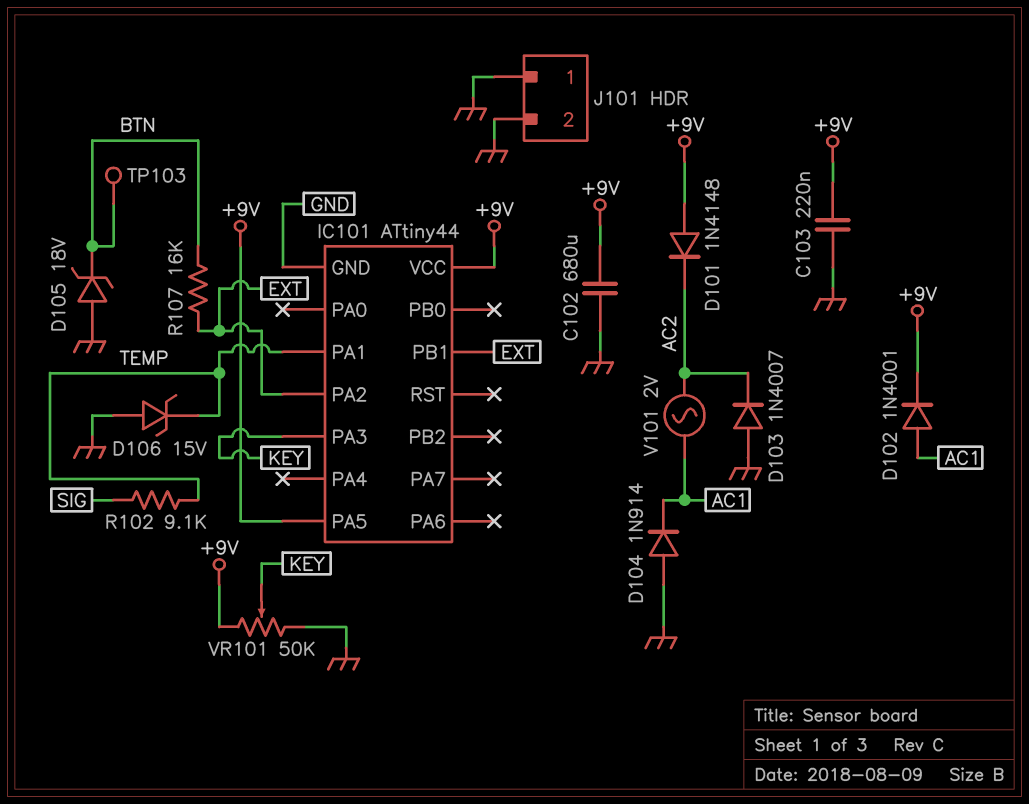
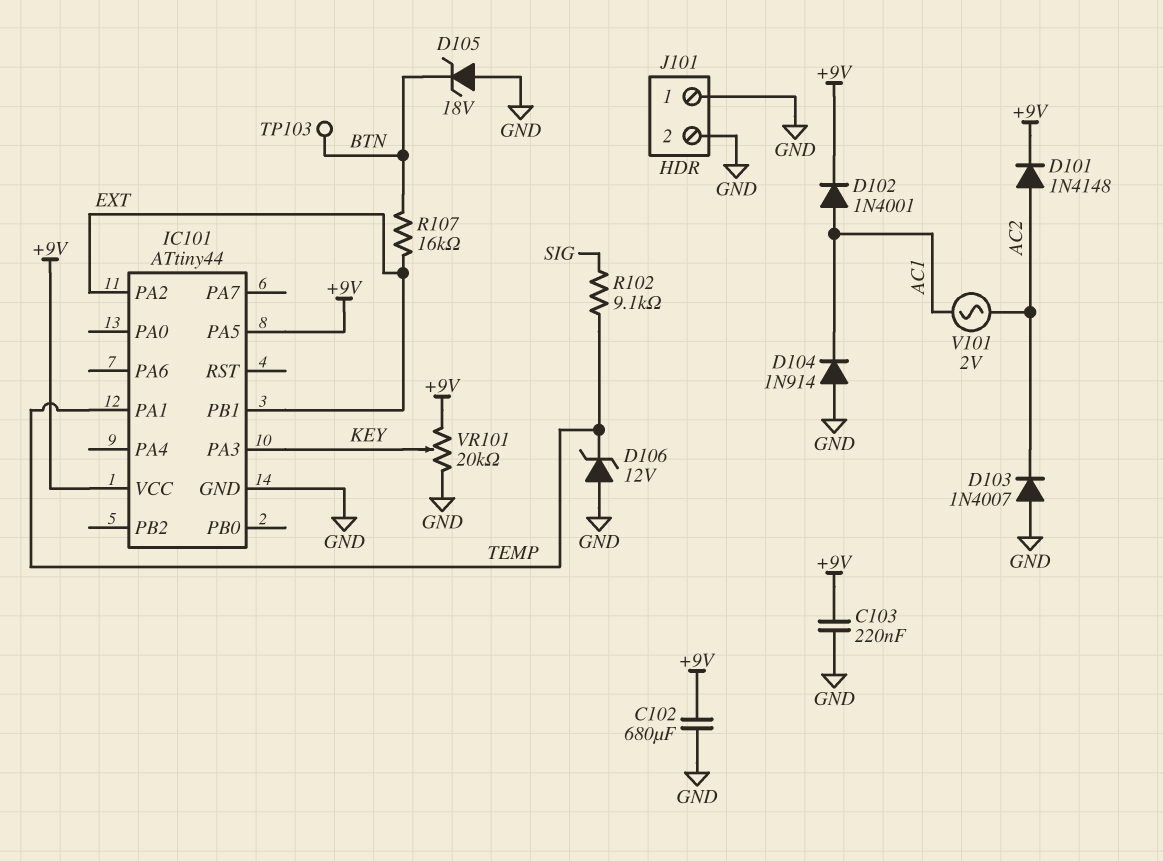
D101: diode 1N4148 (A +9V, K AC2) -> diode 1N4148 (A AC2, K +9V)
D106: zener 15V (A GND, K TEMP) -> zener 12V (A GND, K TEMP)
VR101: 50k (+9V, GND, wiper KEY) -> 20k (+9V, GND, wiper KEY)

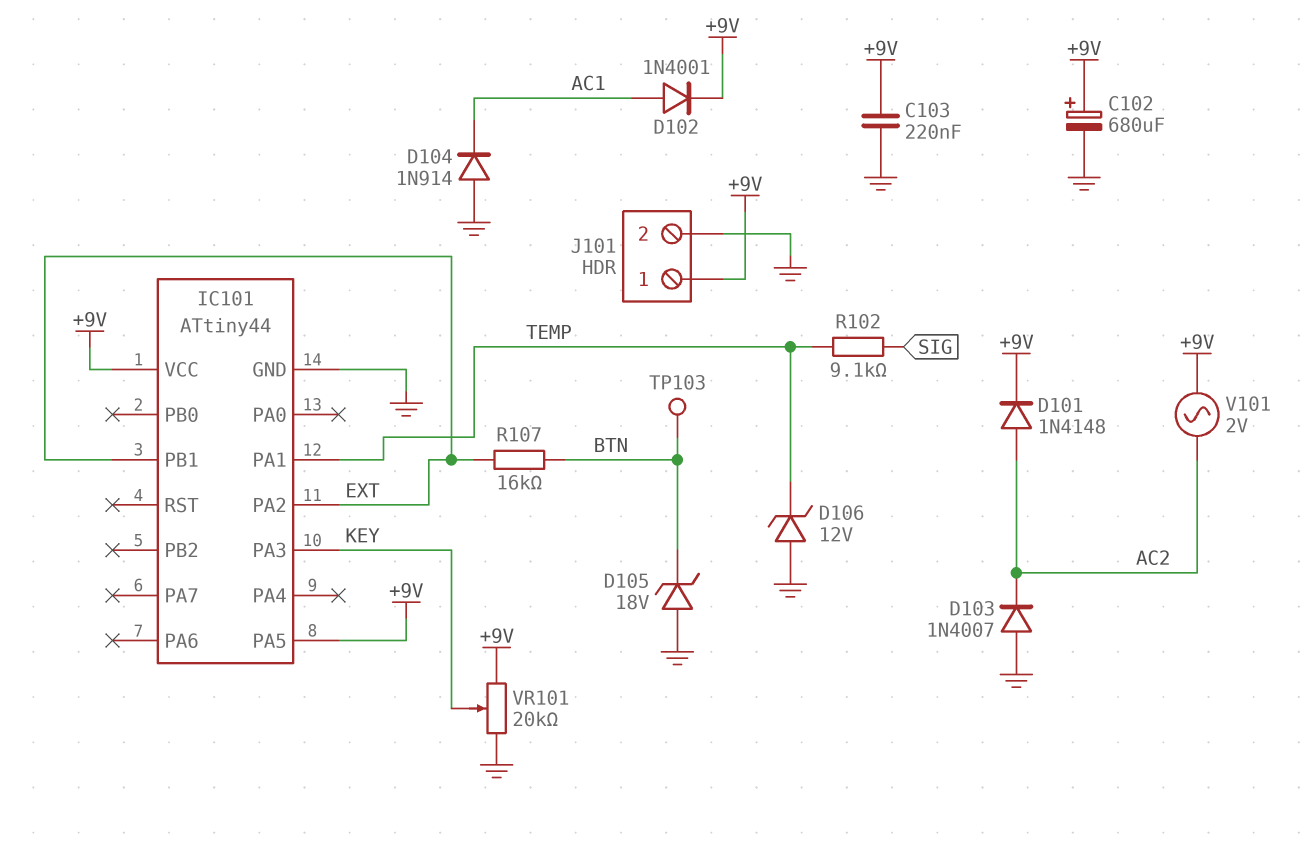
C102: 680uF (+9V, GND) -> 680uF (plus +9V, minus GND)
J101 pin 1: GND -> +9V
V101: AC 2V (AC1, AC2) -> AC 2V (+9V, AC2)

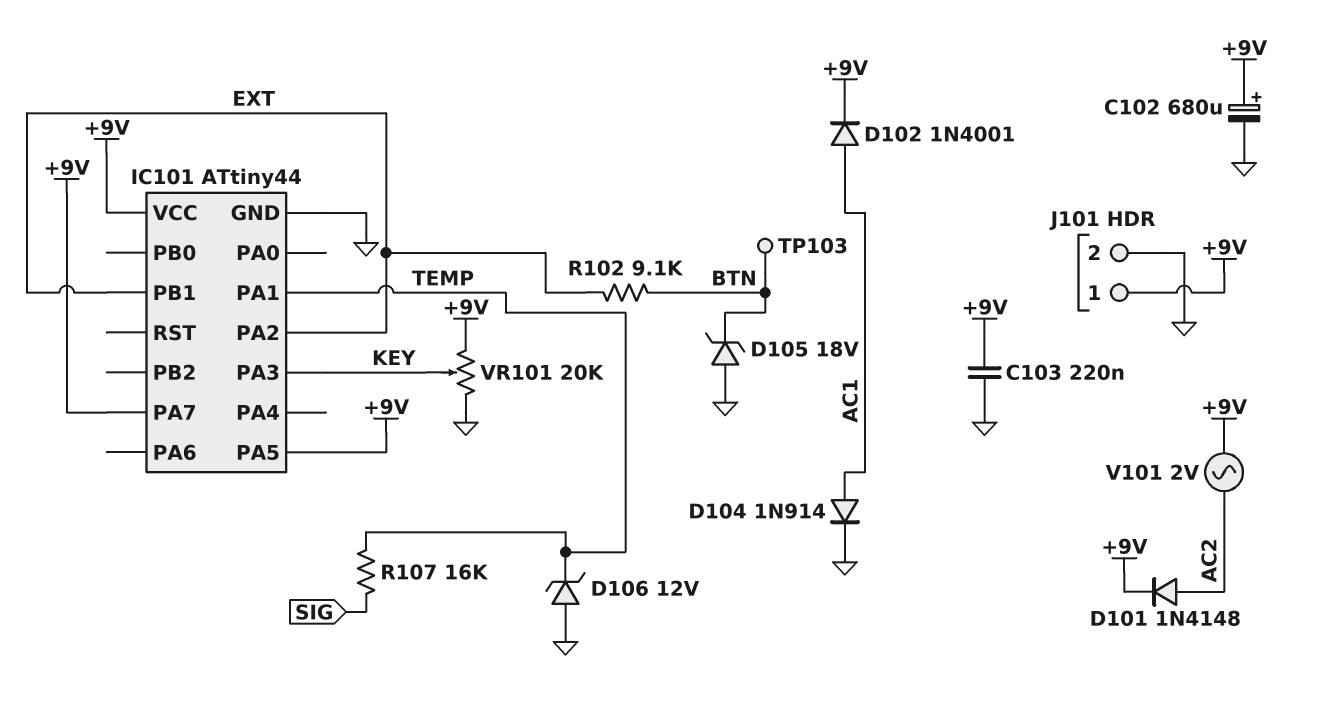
D103: diode 1N4007 (A GND, K AC2) -> none
D104: diode 1N914 (A GND, K AC1) -> diode 1N914 (A AC1, K GND)
IC101 pin PA7: none -> +9V
R102: 9.1k (SIG, TEMP) -> 9.1k (BTN, EXT)
R107: 16k (BTN, EXT) -> 16k (SIG, TEMP)

